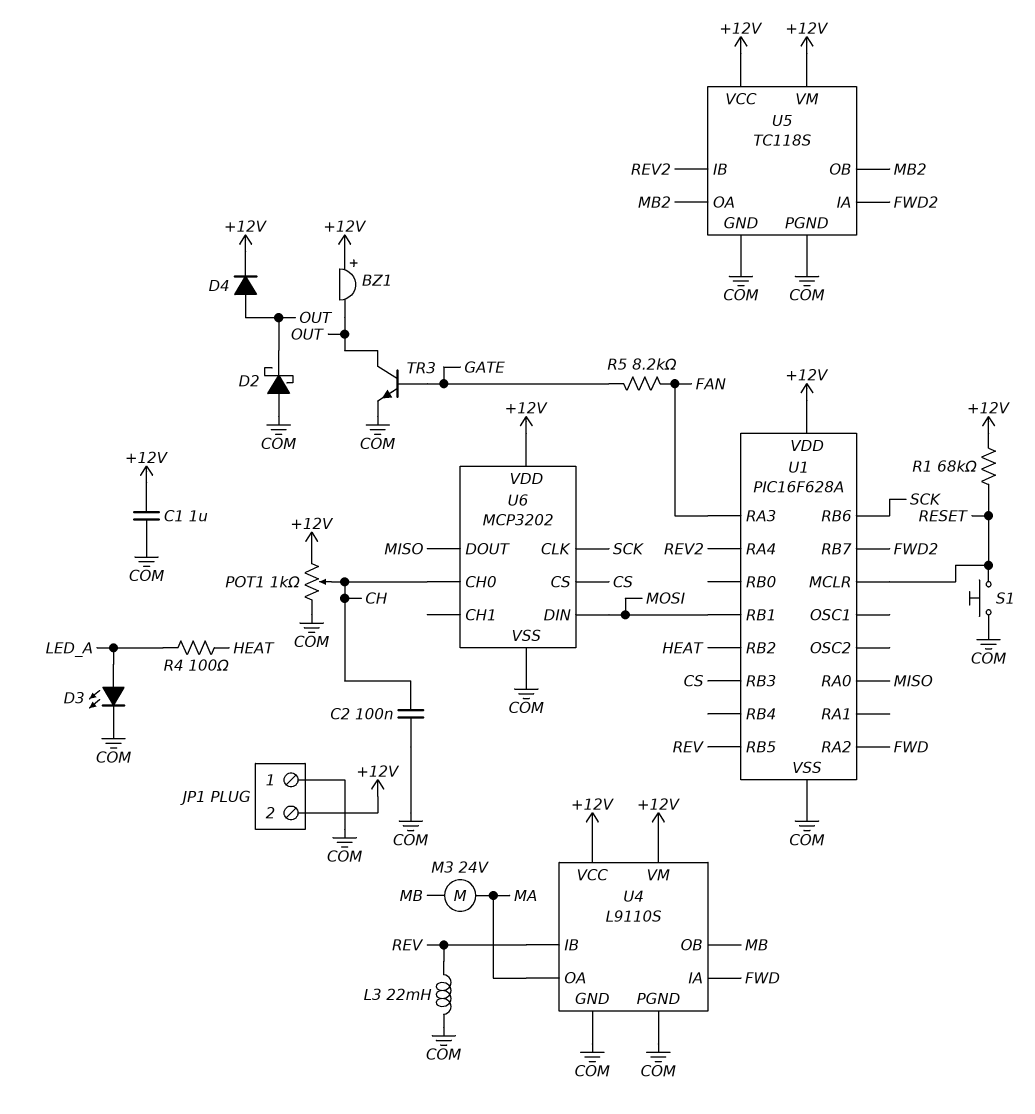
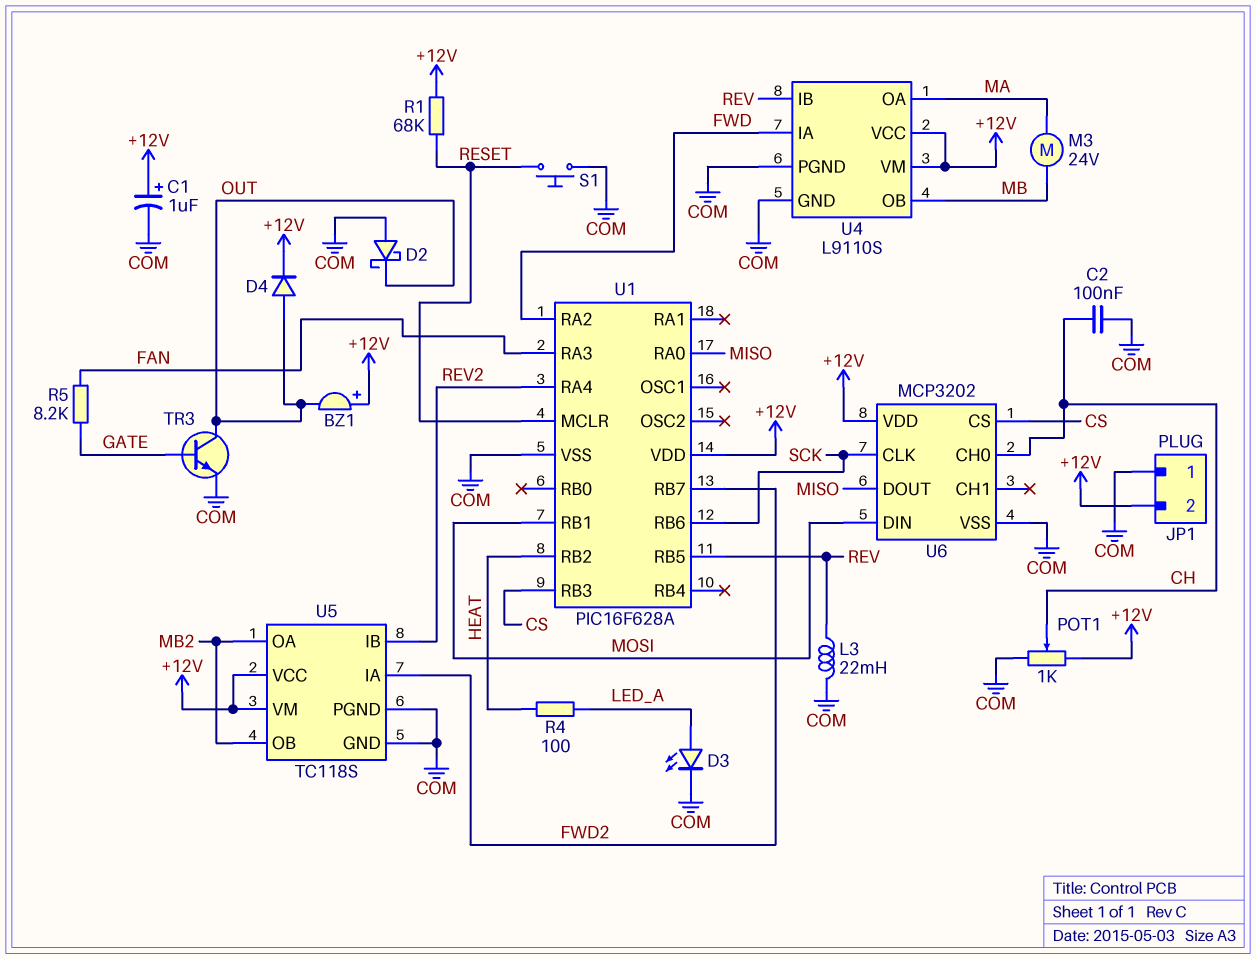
C1: 1uF (+12V, COM) -> 1uF (plus +12V, minus COM)

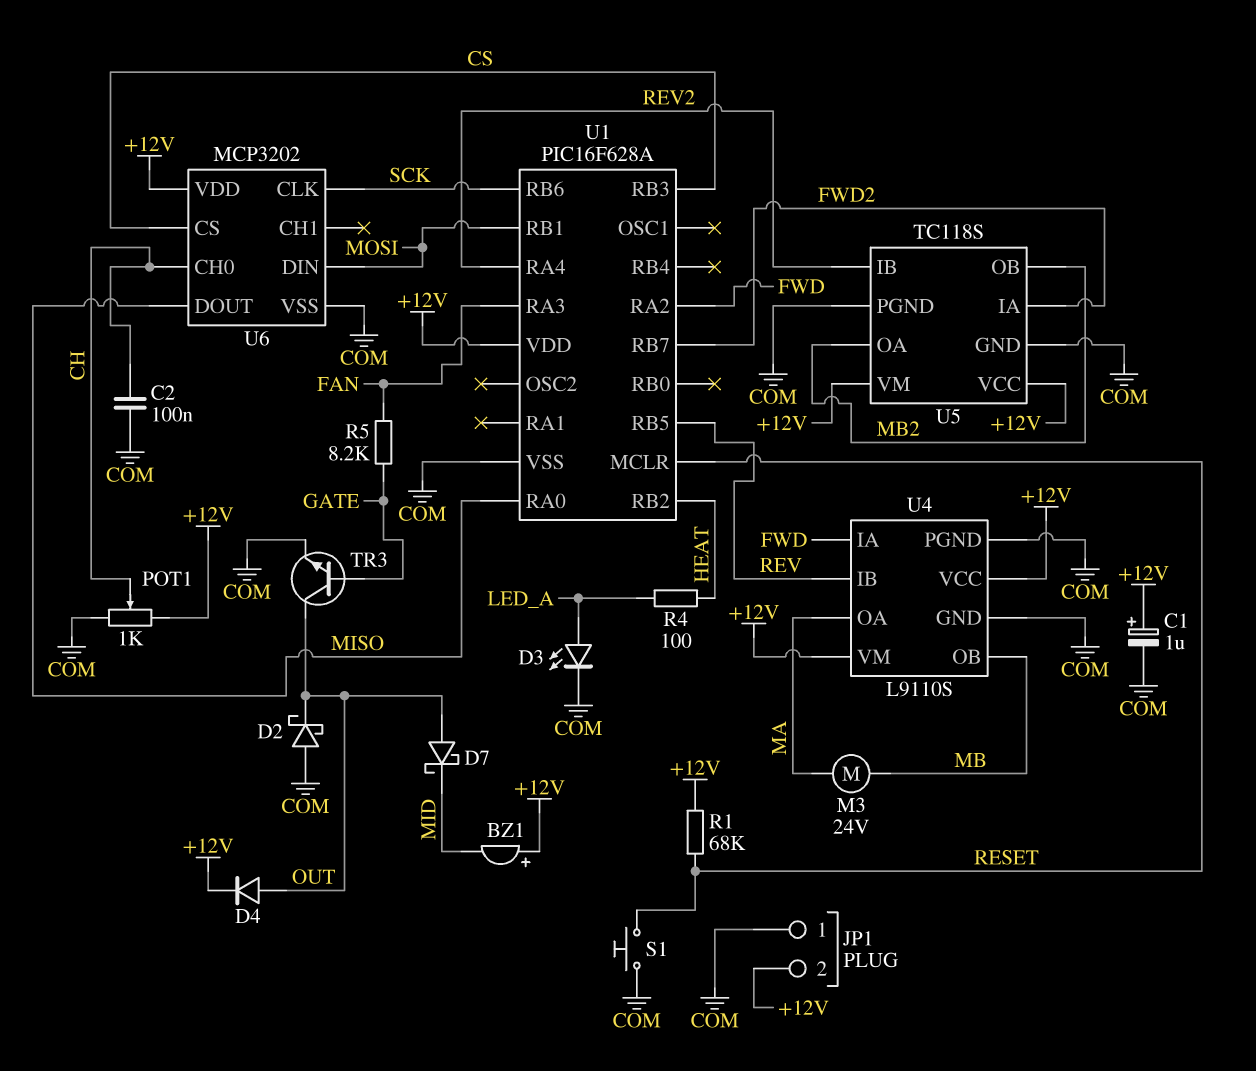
BZ1: buzzer (plus +12V, minus OUT) -> buzzer (plus +12V, minus MID)
D7: none -> schottky (A OUT, K MID)
L3: 22mH (COM, REV) -> none

